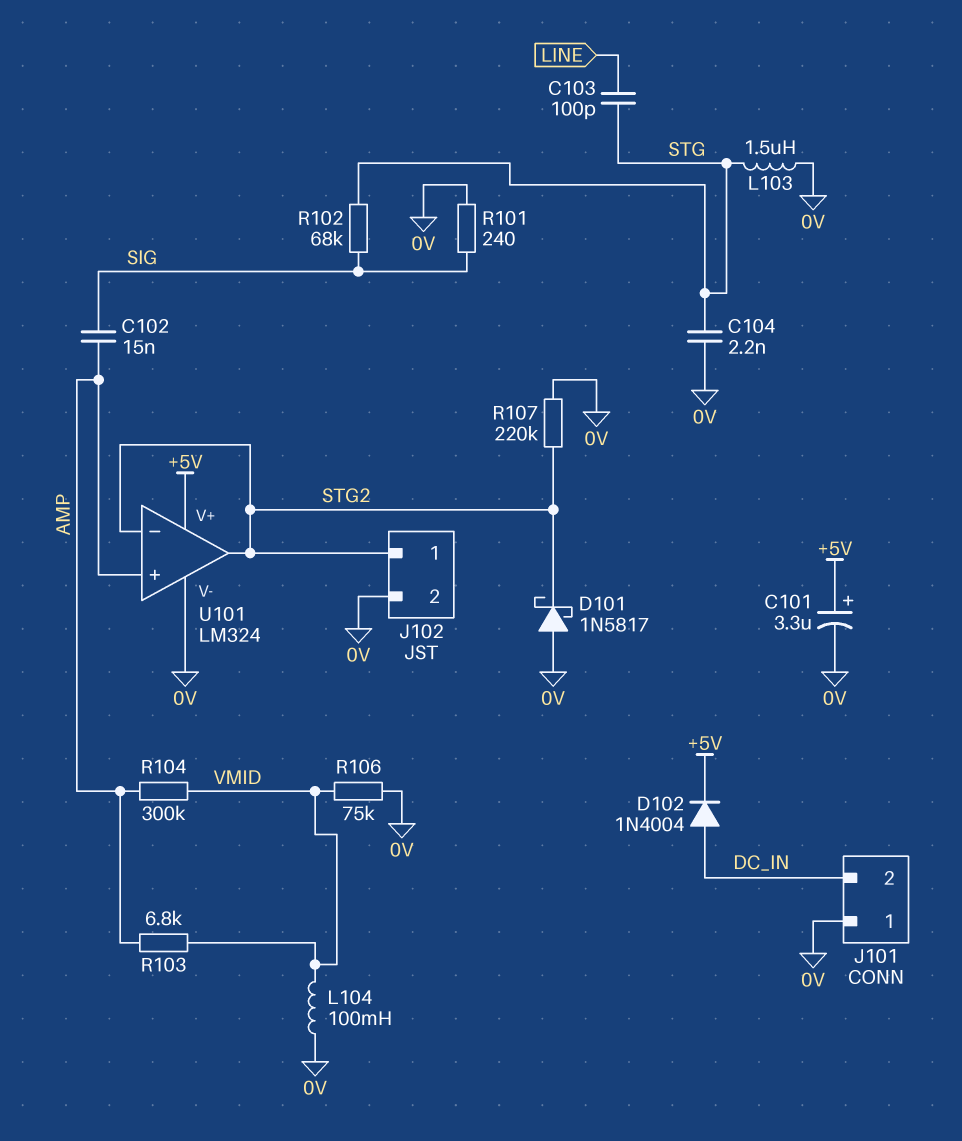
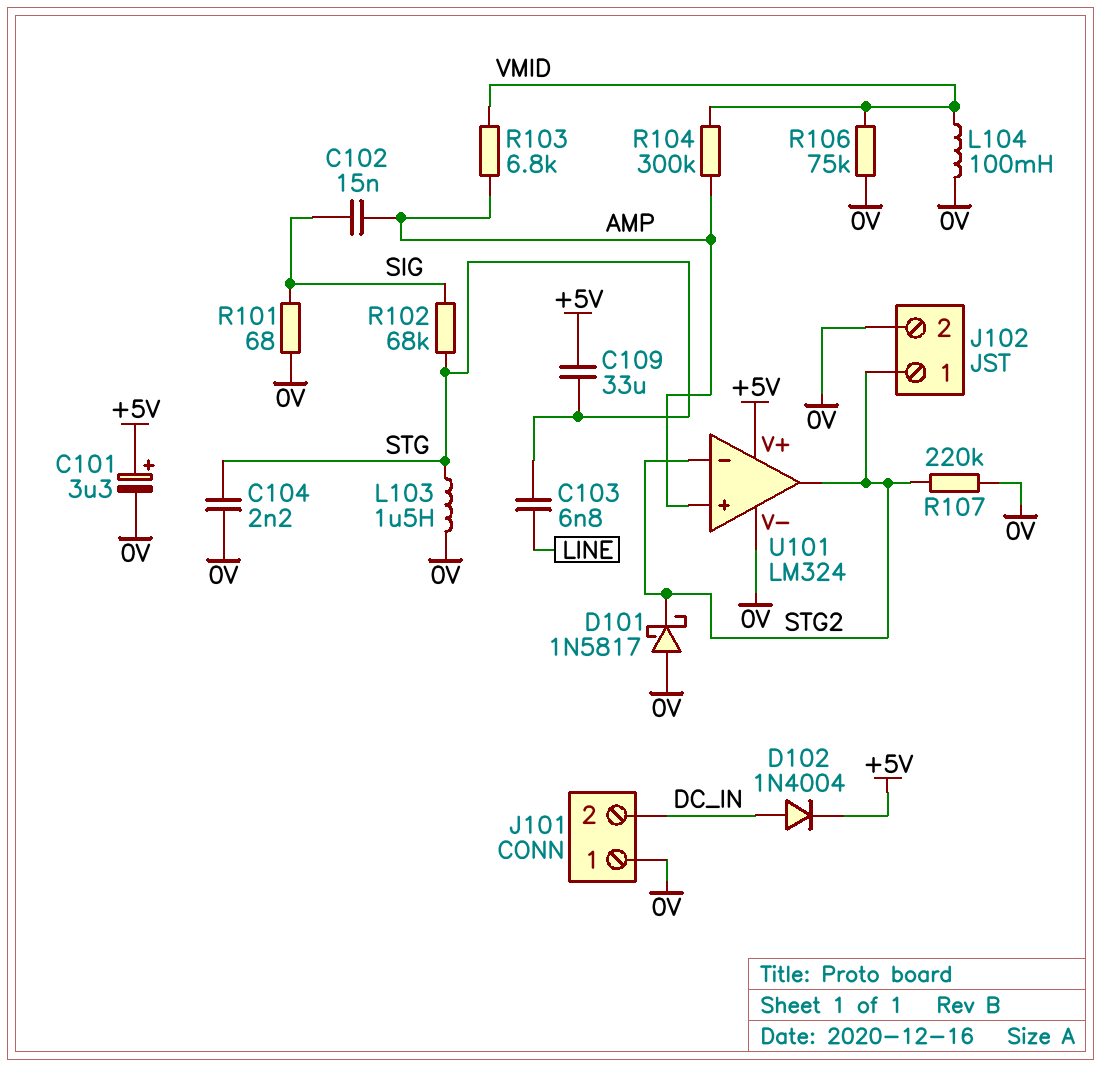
C103: 100pF (LINE, STG) -> 6.8nF (LINE, STG)
C109: none -> 33uF (+5V, STG)
R101: 240 (0V, SIG) -> 68 (0V, SIG)

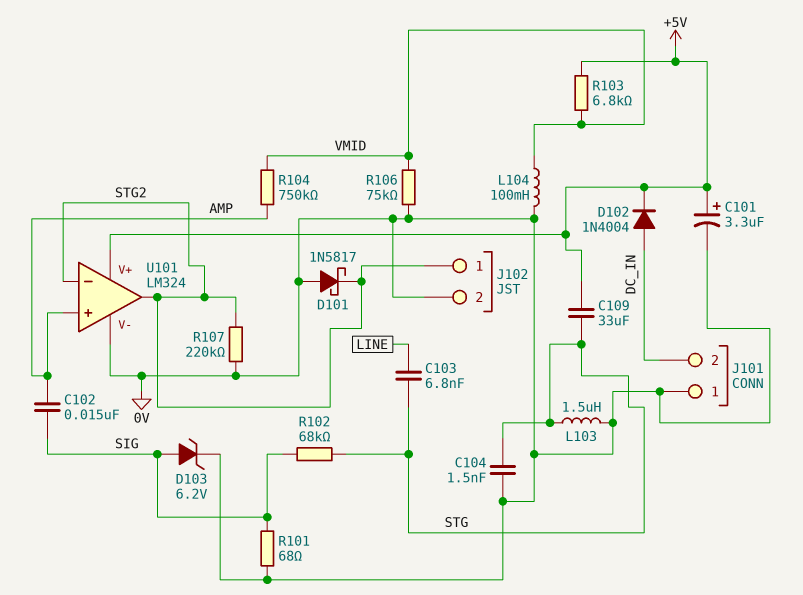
C104: 2.2nF (0V, STG) -> 1.5nF (0V, STG)
D103: none -> zener 6.2V (A SIG, K 0V)
R103: 6.8k (AMP, VMID) -> 6.8k (+5V, VMID)
R104: 300k (AMP, VMID) -> 750k (AMP, VMID)

